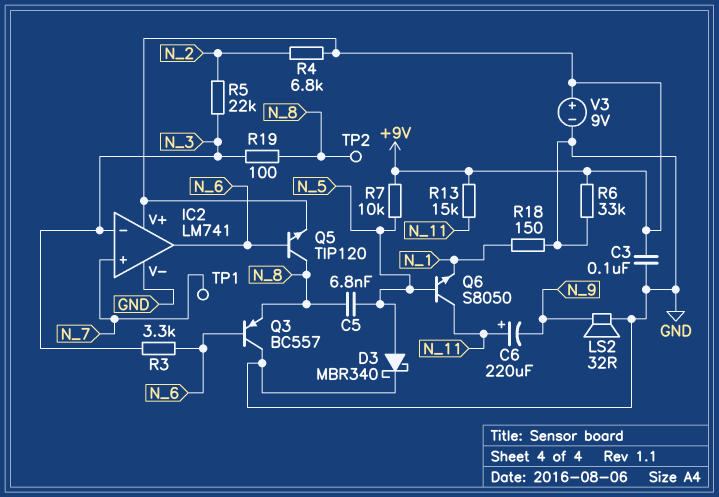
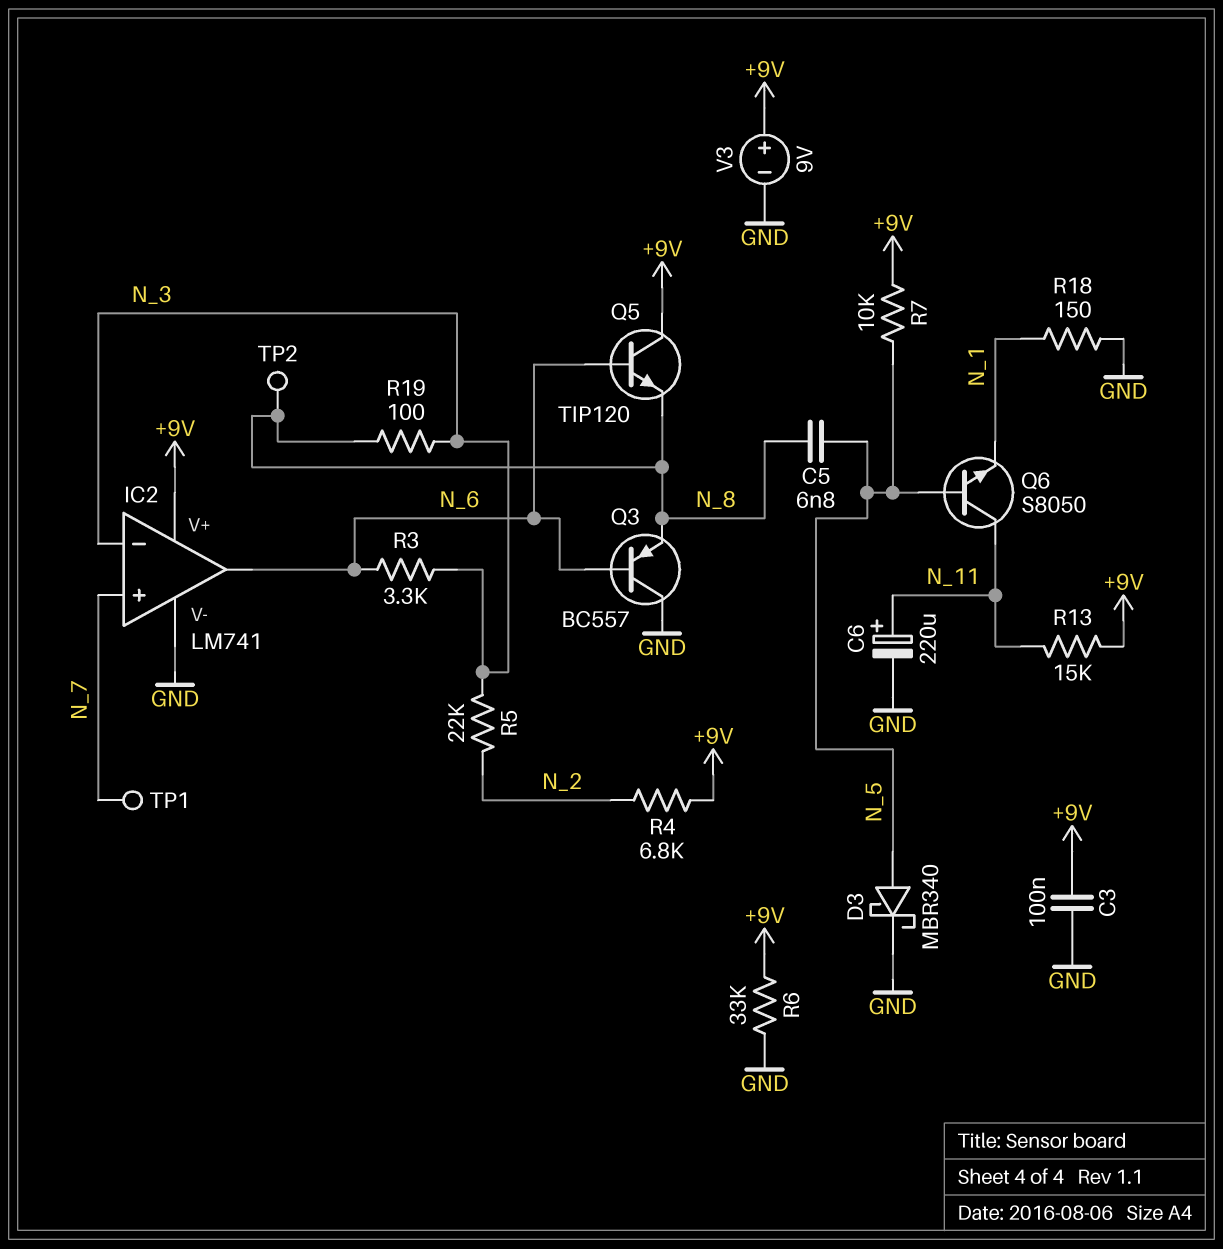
C6: 220uF (plus N_11, minus N_9) -> 220uF (plus N_11, minus GND)
LS2: speaker 32R (GND, N_9) -> none
Q5: NPN TIP120 (B N_6, C N_8, E +9V) -> NPN TIP120 (B N_6, C +9V, E N_8)

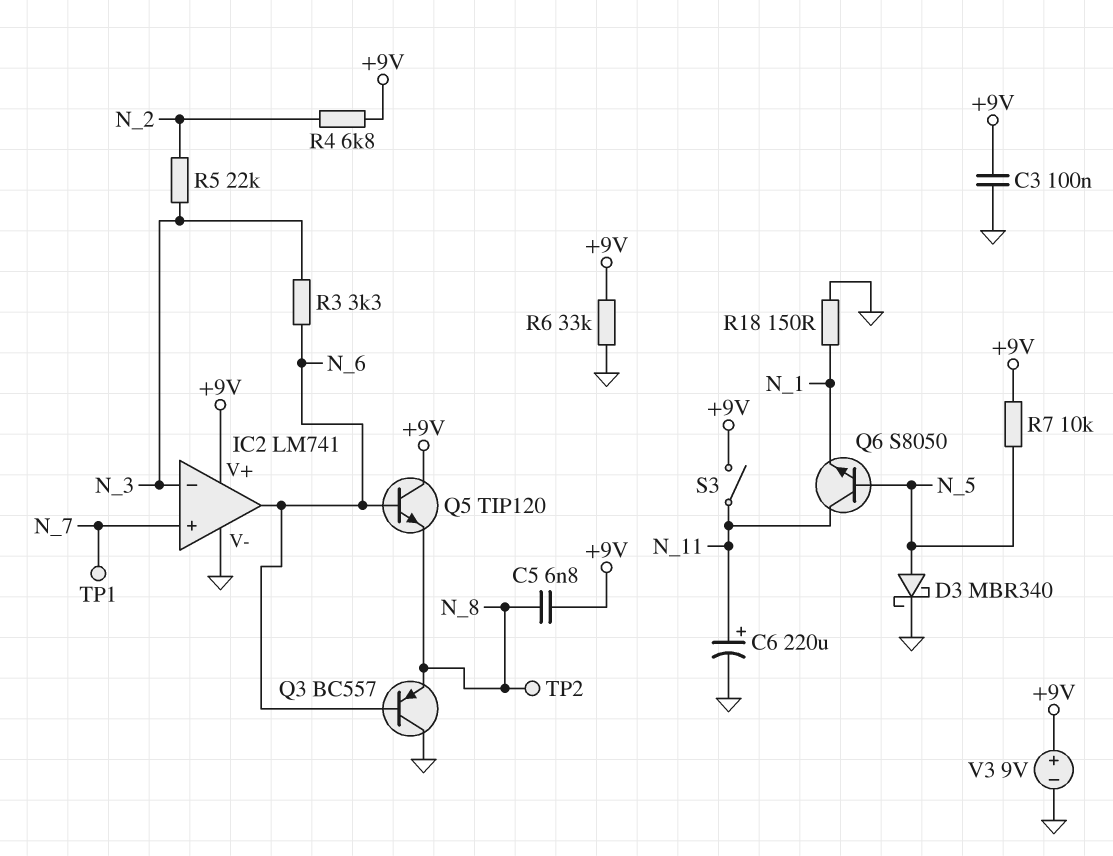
C5: 6.8nF (N_5, N_8) -> 6.8nF (+9V, N_8)
R13: 15k (+9V, N_11) -> none
R19: 100 (N_3, N_8) -> none
S3: none -> switch (+9V, N_11)

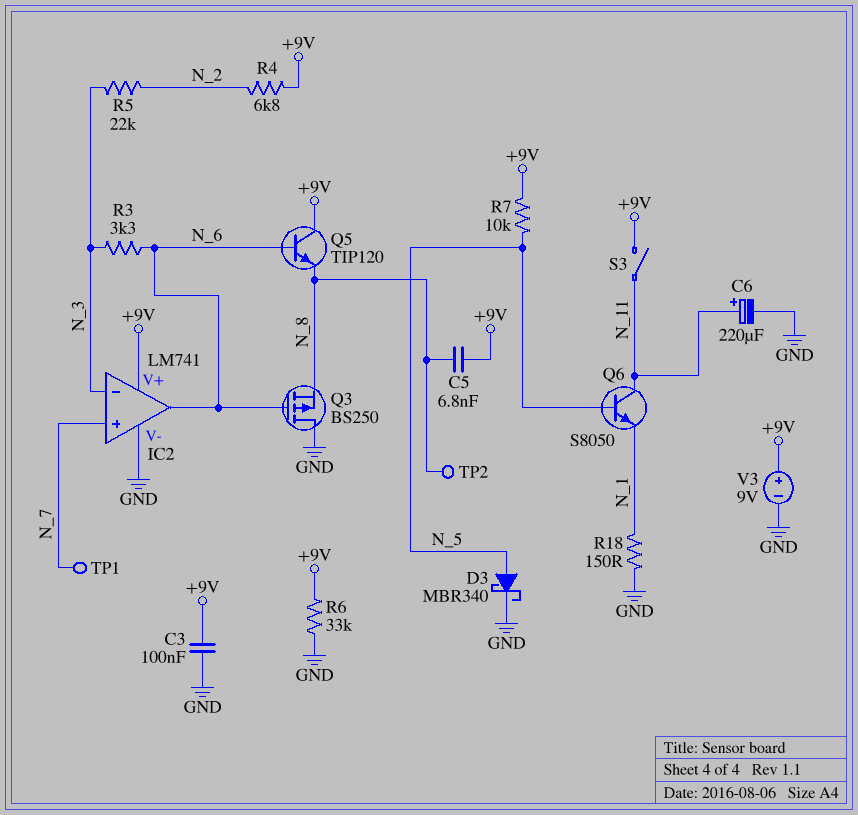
Q3: PNP BC557 (B N_6, C GND, E N_8) -> PMOS BS250 (G N_6, D GND, S N_8)

